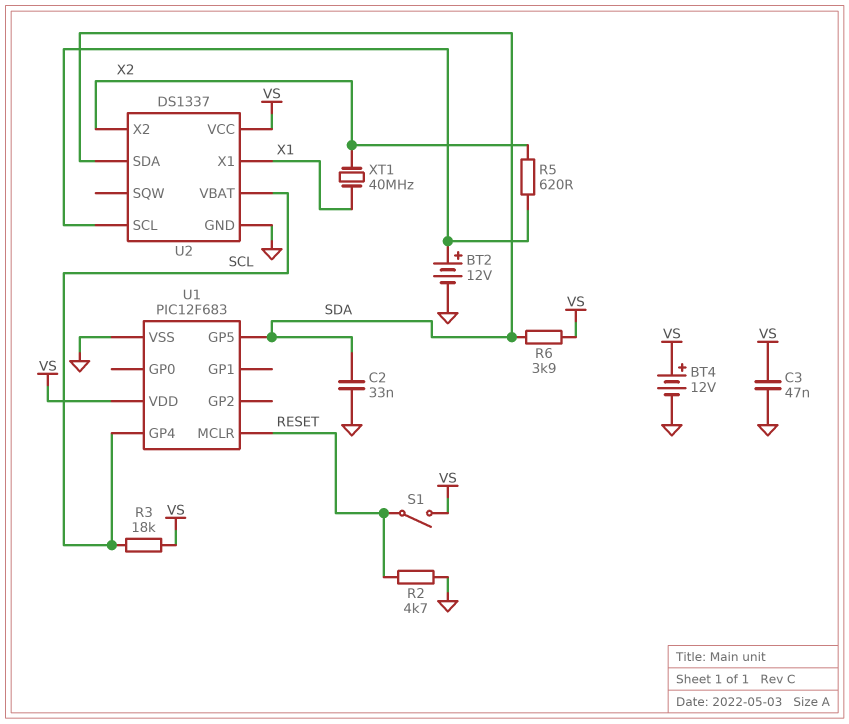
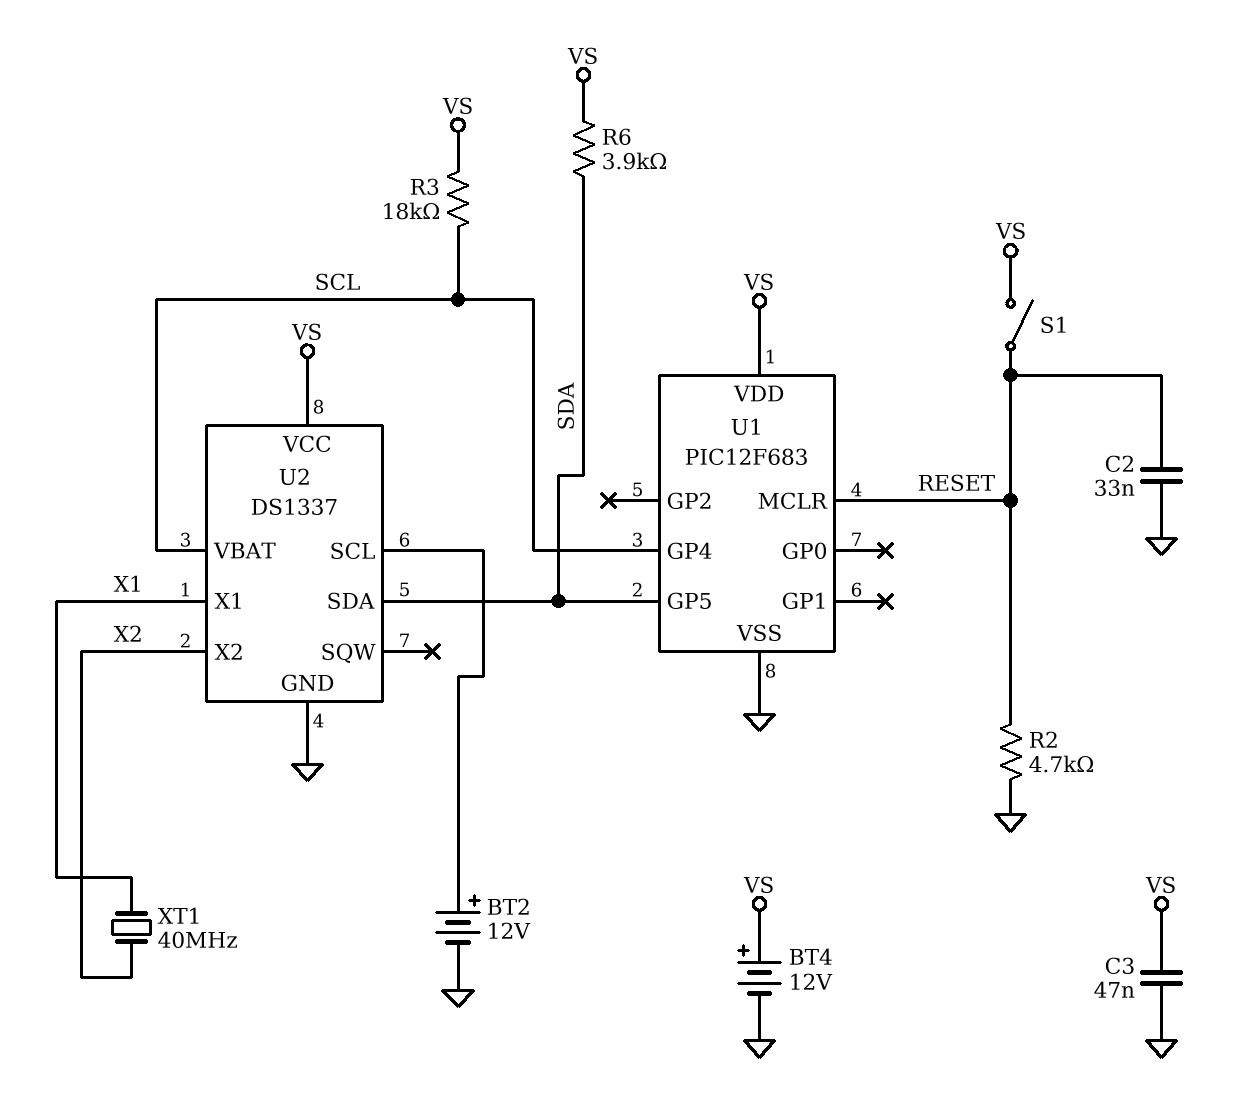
C2: 33nF (GND, SDA) -> 33nF (GND, RESET)
R5: 620 (U2/SCL, X2) -> none

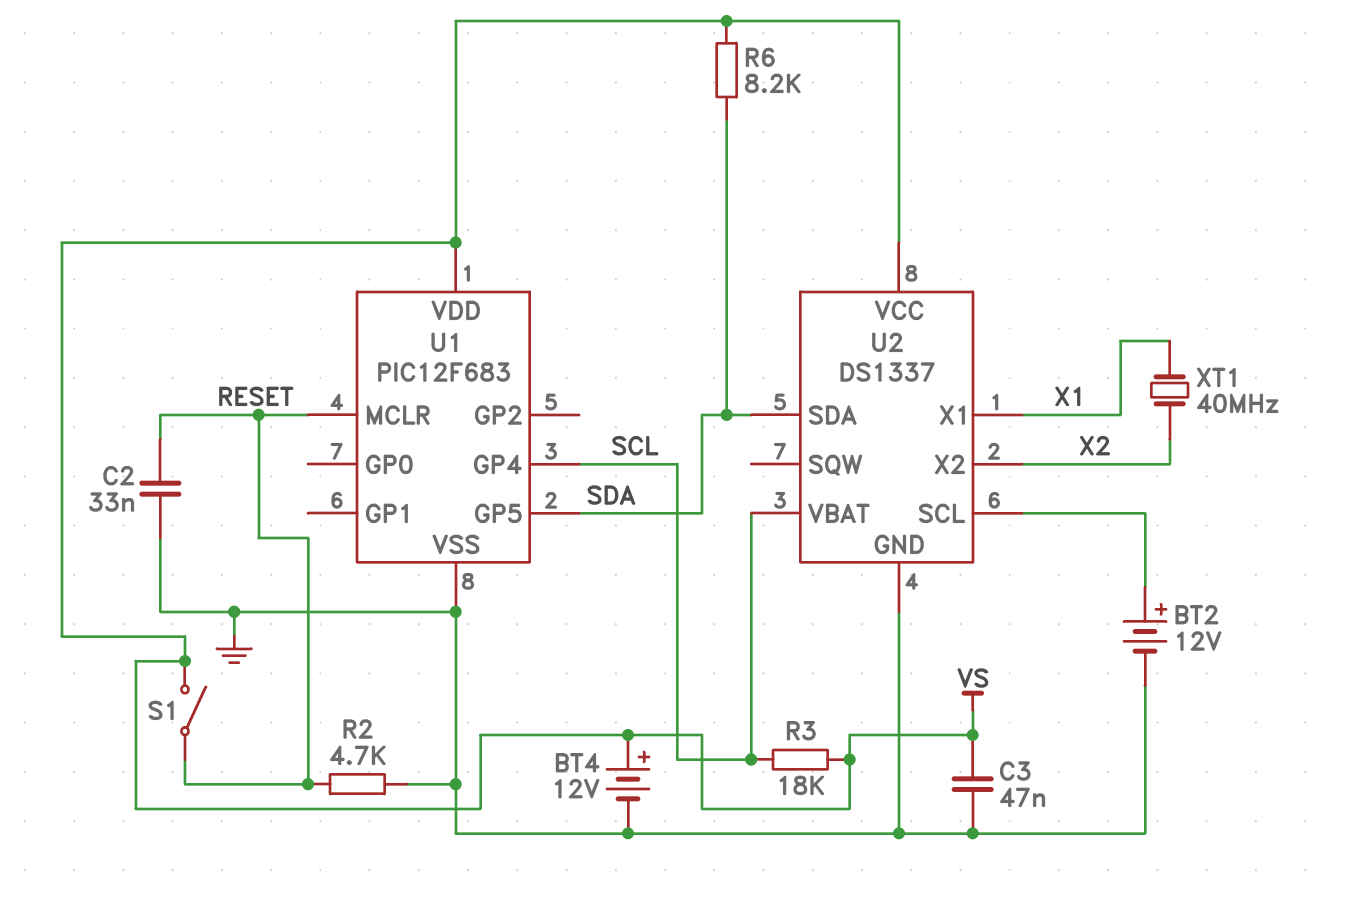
R6: 3.9k (SDA, VS) -> 8.2k (SDA, VS)

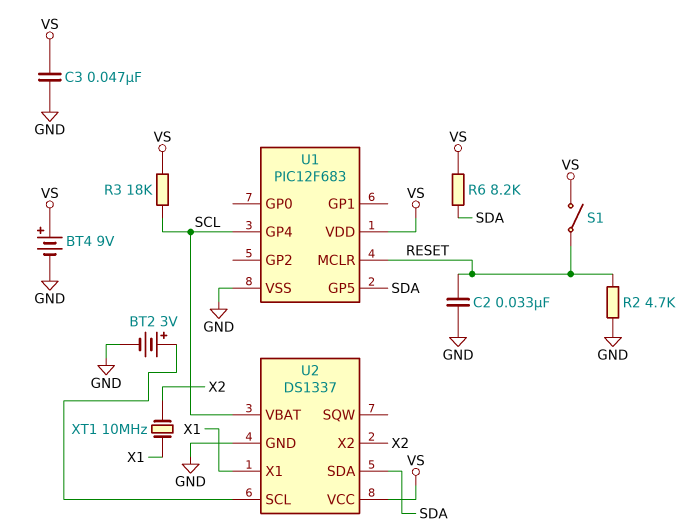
BT2: 12V (plus U2/SCL, minus GND) -> 3V (plus U2/SCL, minus GND)
BT4: 12V (plus VS, minus GND) -> 9V (plus VS, minus GND)
XT1: 40MHz (X1, X2) -> 10MHz (X1, X2)

